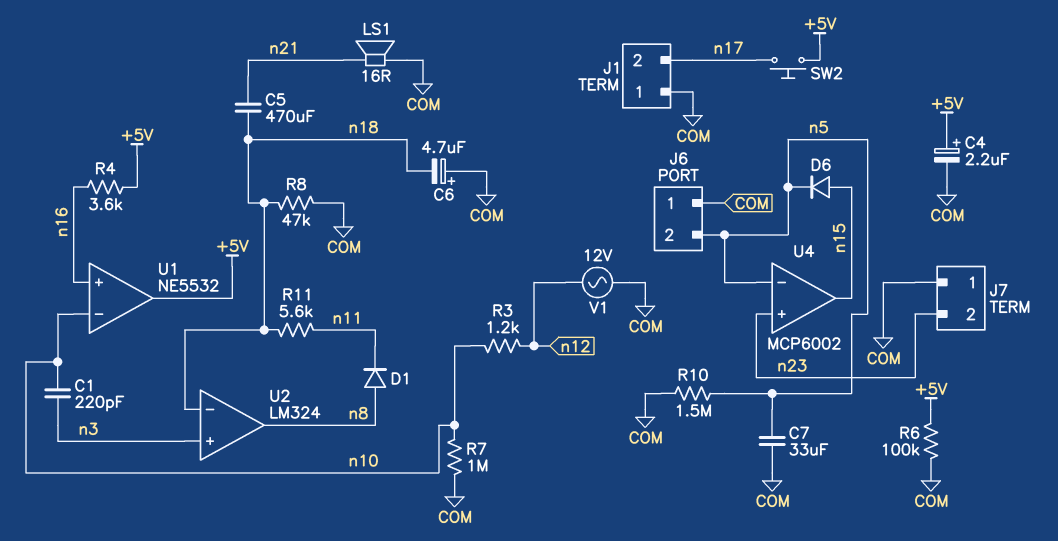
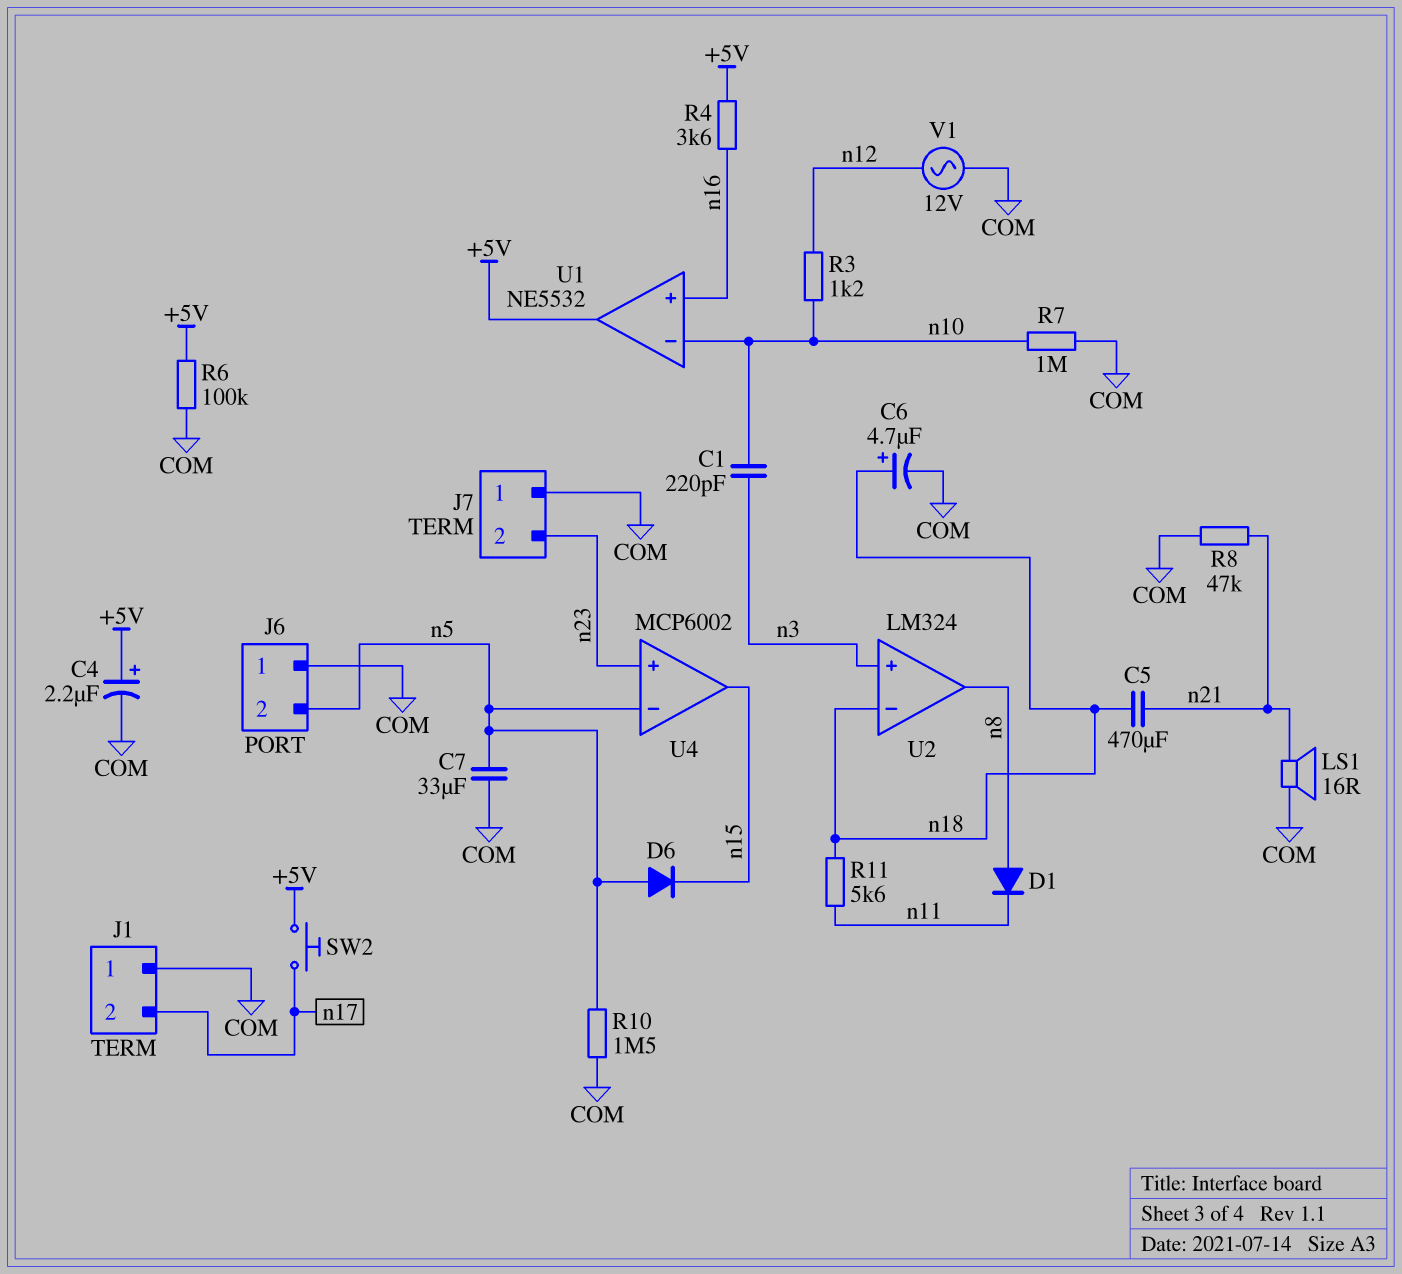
C6: 4.7uF (plus COM, minus n18) -> 4.7uF (plus n18, minus COM)
D6: diode (A n15, K n5) -> diode (A n5, K n15)
R8: 47k (COM, n18) -> 47k (COM, n21)

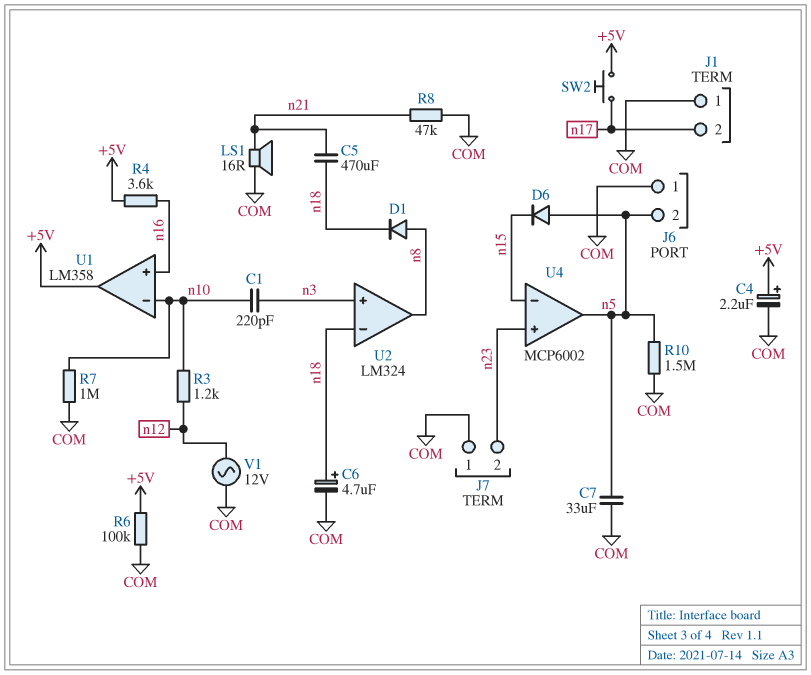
D1: diode (A n8, K n11) -> diode (A n8, K n18)
R11: 5.6k (n11, n18) -> none
U1: NE5532 -> LM358
U4 pin in-: n5 -> n15
U4 pin out: n15 -> n5

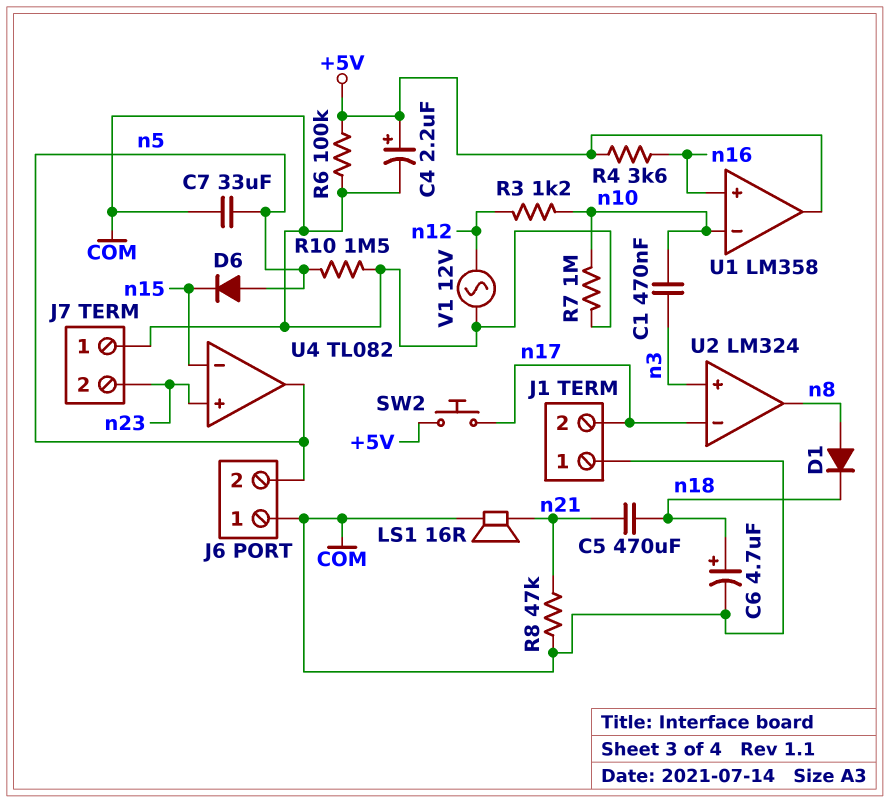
C1: 220pF (n3, n10) -> 470nF (n3, n10)
U2 pin in-: n18 -> n17
U4: MCP6002 -> TL082

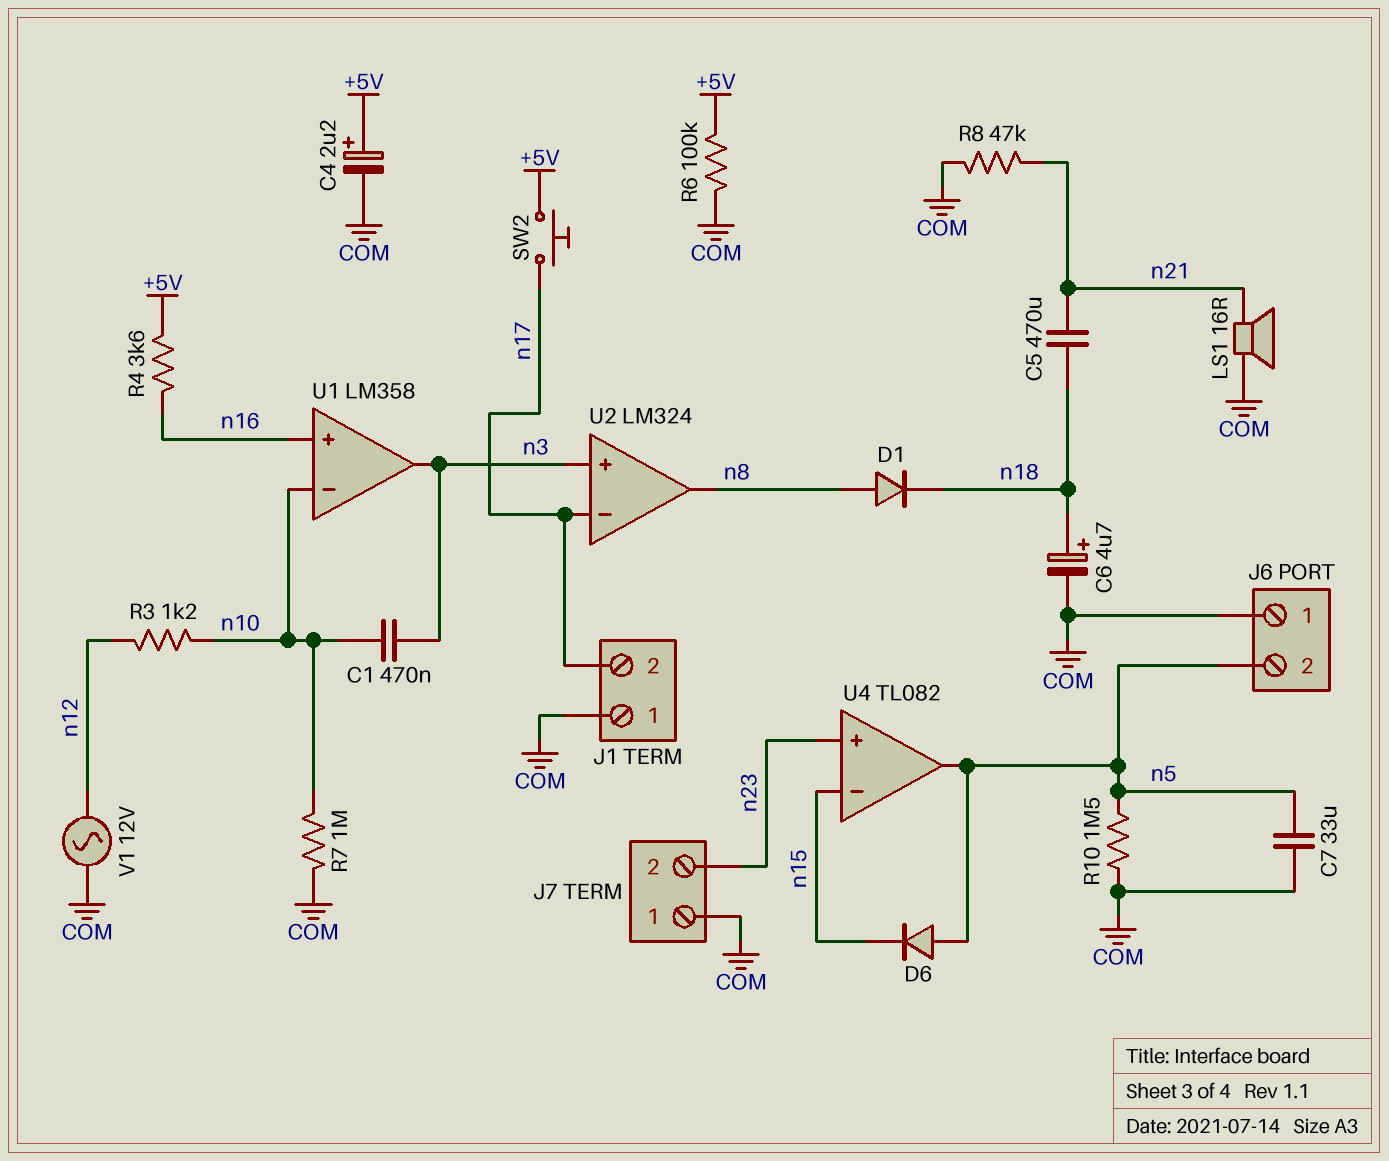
U1 pin out: +5V -> n3

